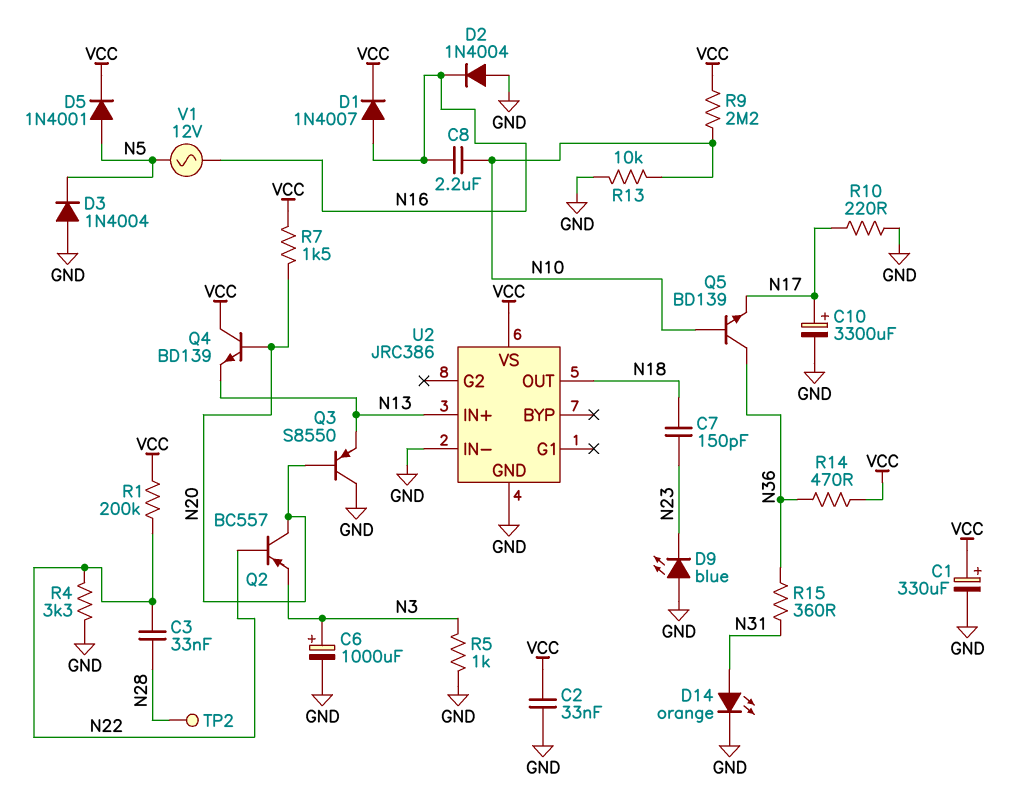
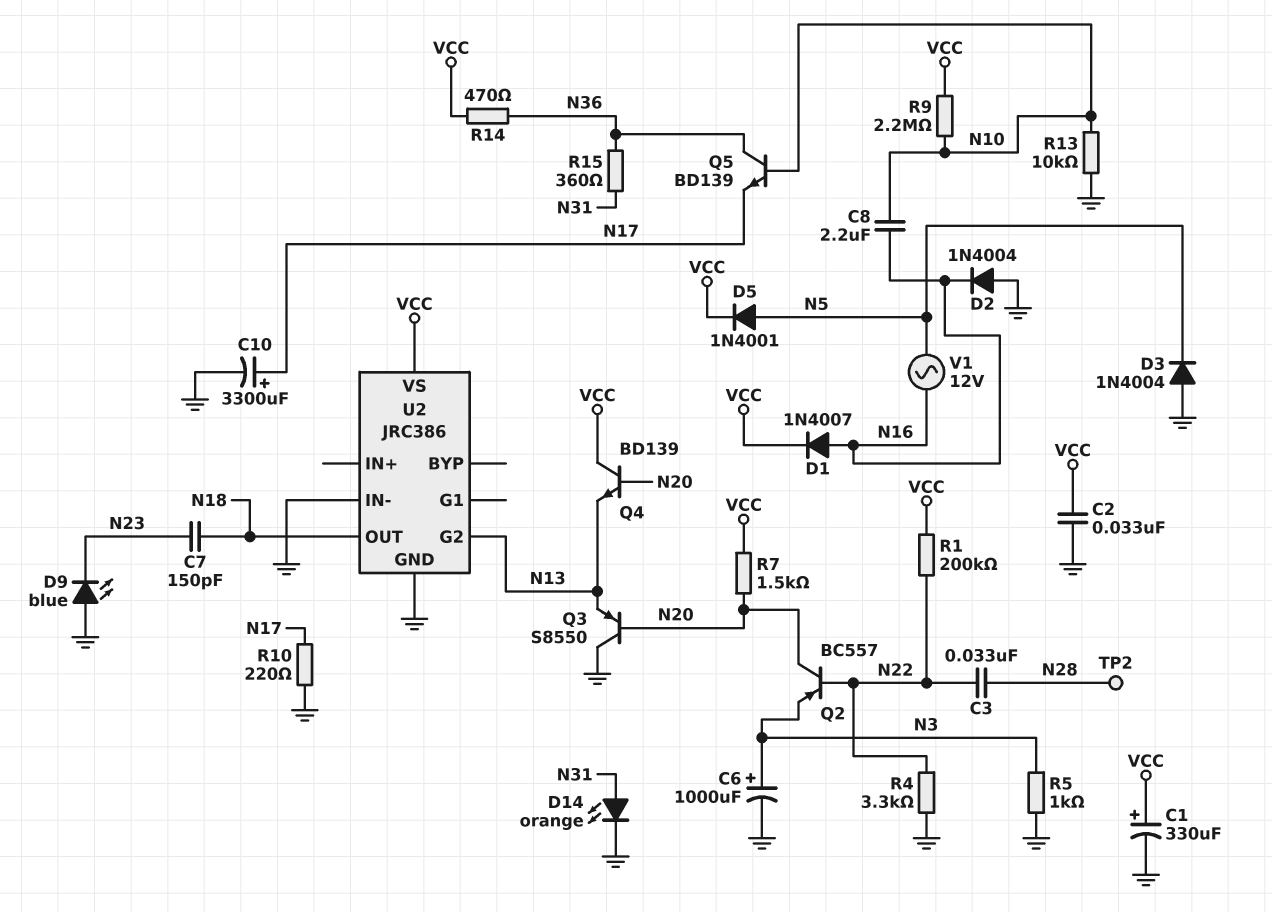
U2 pin G2: none -> N13
U2 pin IN+: N13 -> none

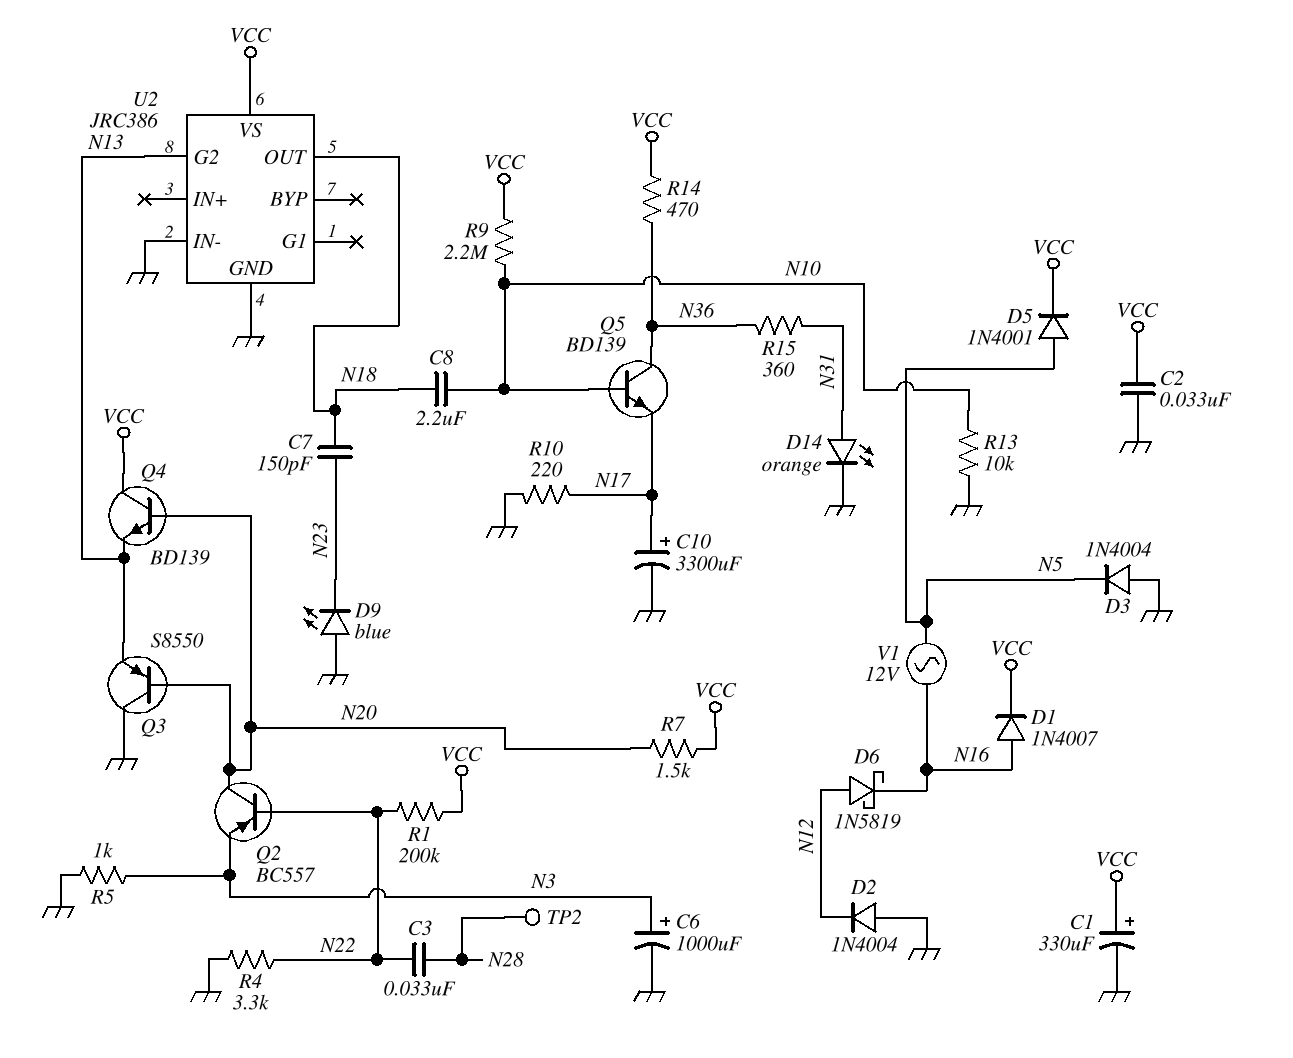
C8: 2.2uF (N10, N16) -> 2.2uF (N10, N18)
D2: diode 1N4004 (A GND, K N16) -> diode 1N4004 (A GND, K N12)
D6: none -> schottky 1N5819 (A N12, K N16)

